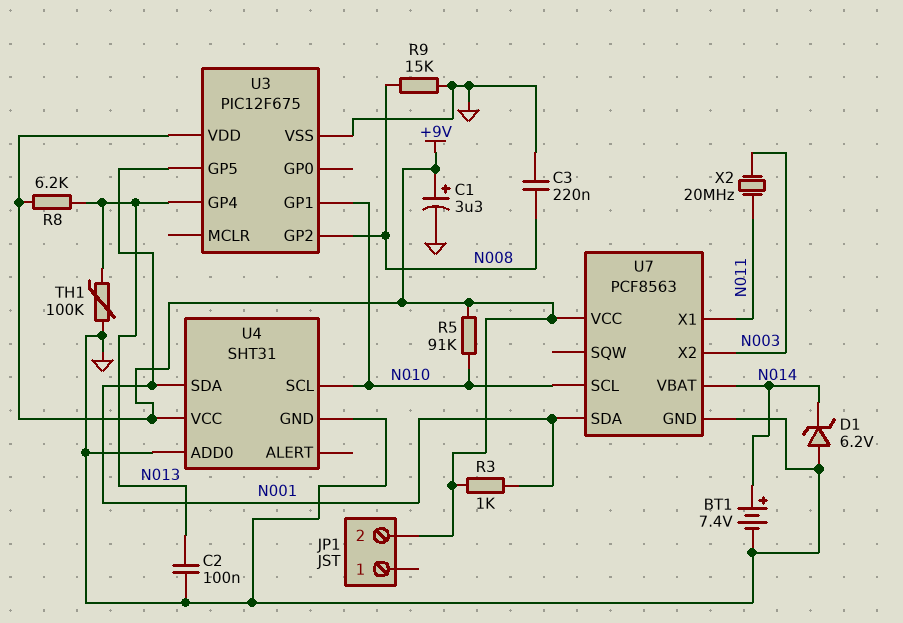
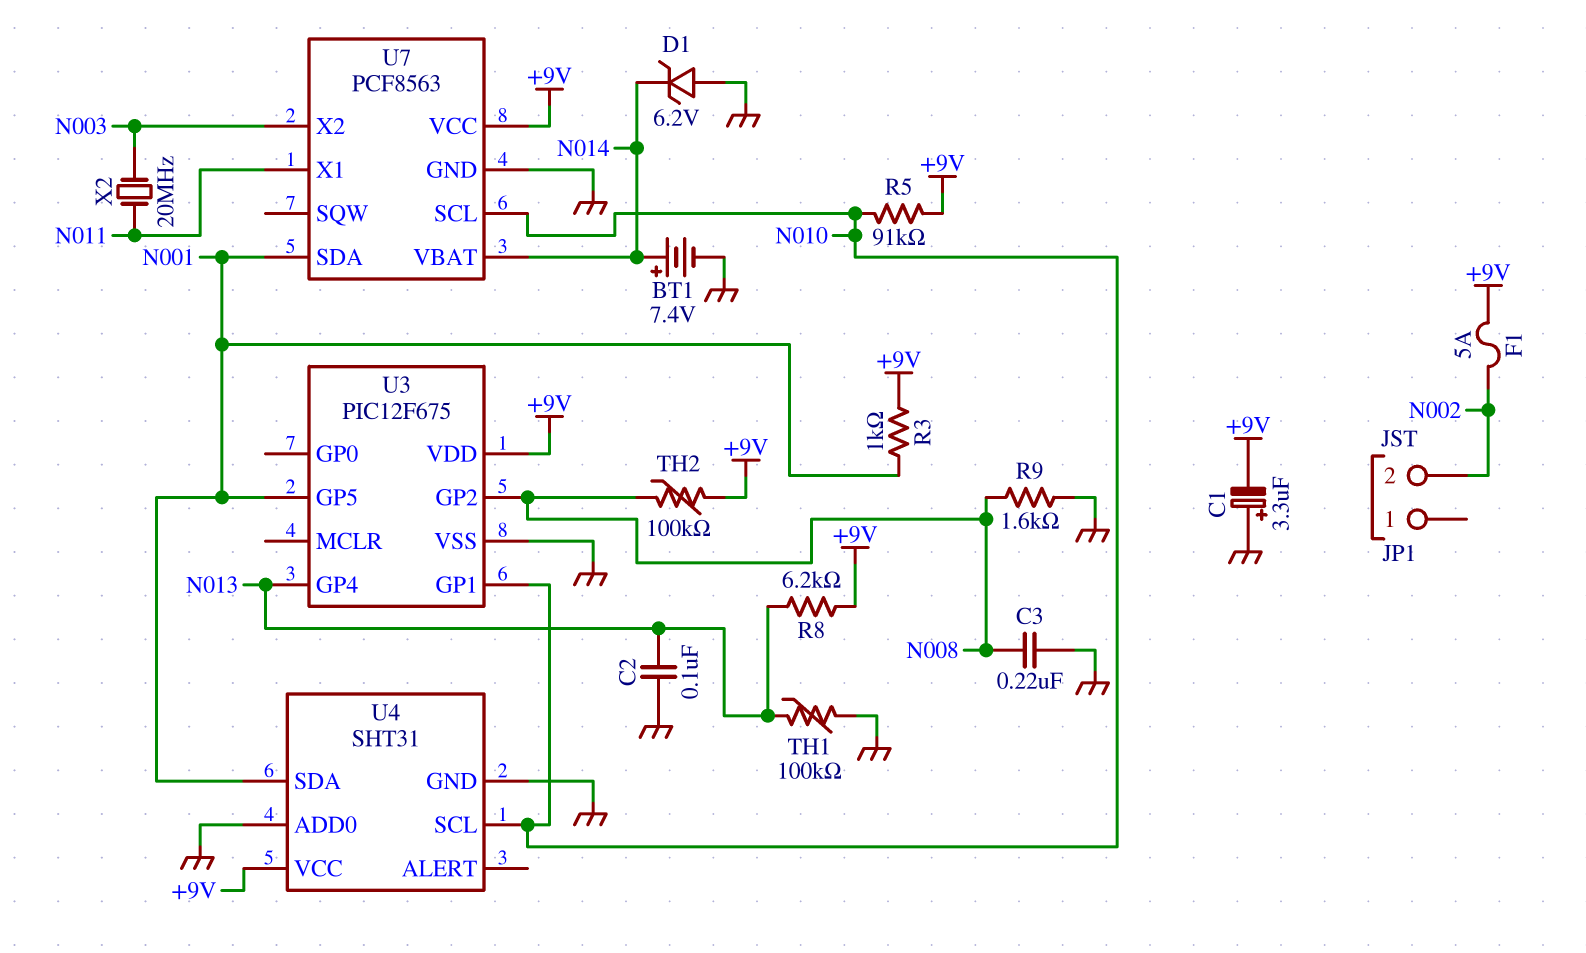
C1: 3.3uF (plus +9V, minus GND) -> 3.3uF (plus GND, minus +9V)
F1: none -> 5A (+9V, N002)
JP1 pin 2: +9V -> N002
R9: 15k (GND, N008) -> 1.6k (GND, N008)
TH2: none -> 100k (+9V, N008)

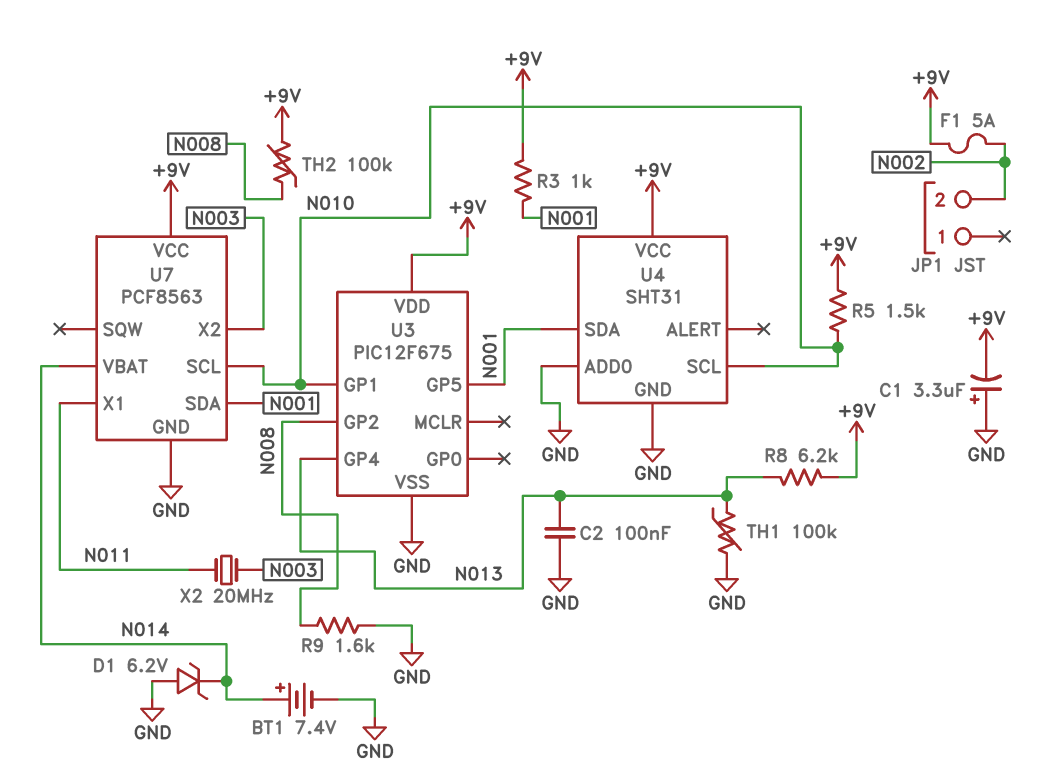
C3: 220nF (GND, N008) -> none
R5: 91k (+9V, N010) -> 1.5k (+9V, N010)

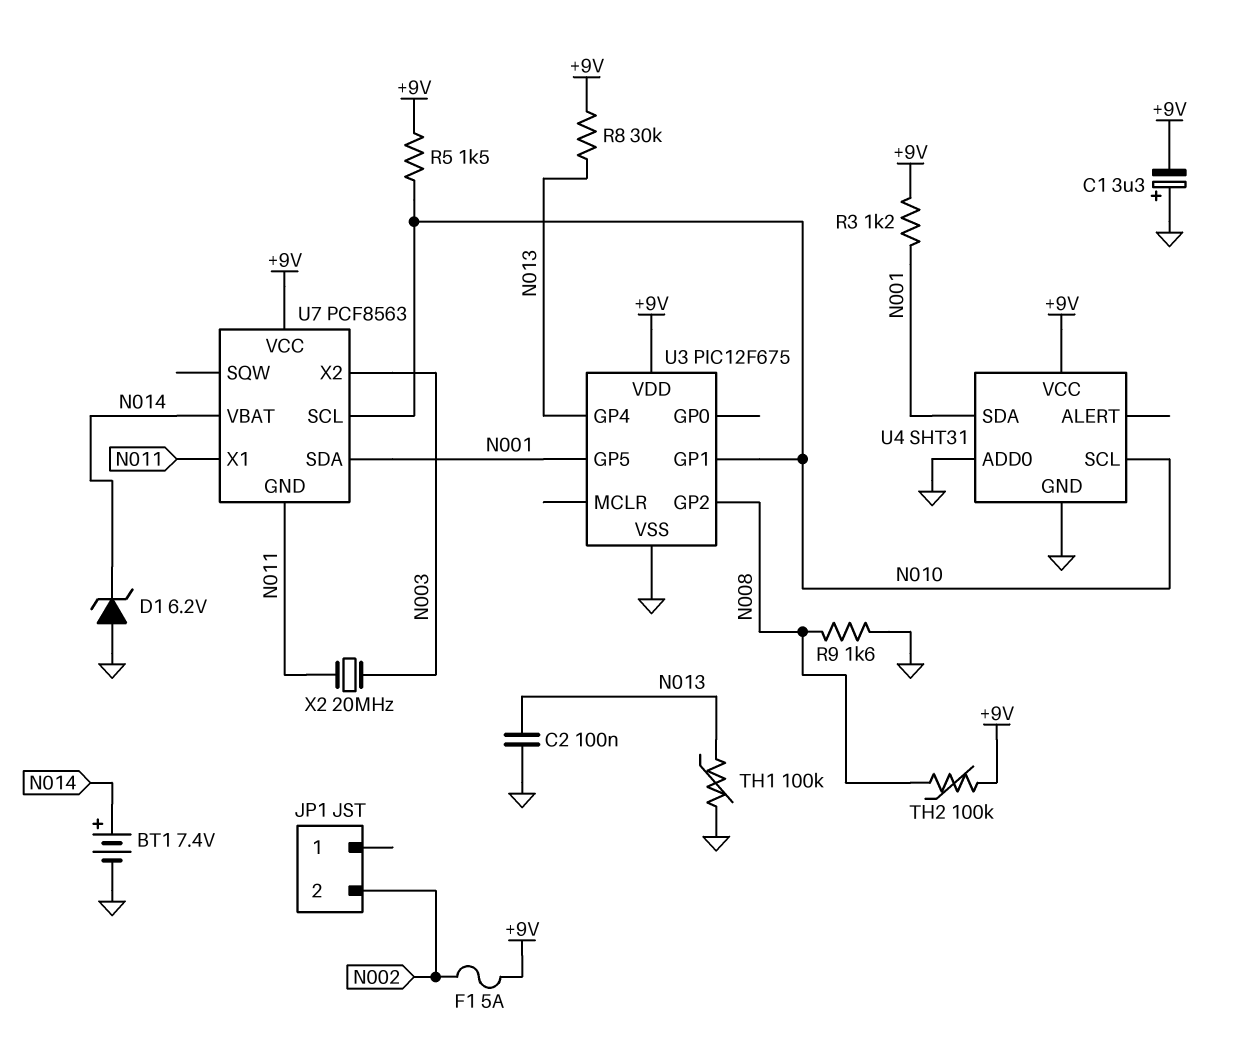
R3: 1k (+9V, N001) -> 1.2k (+9V, N001)
R8: 6.2k (+9V, N013) -> 30k (+9V, N013)
U7 pin GND: GND -> N011

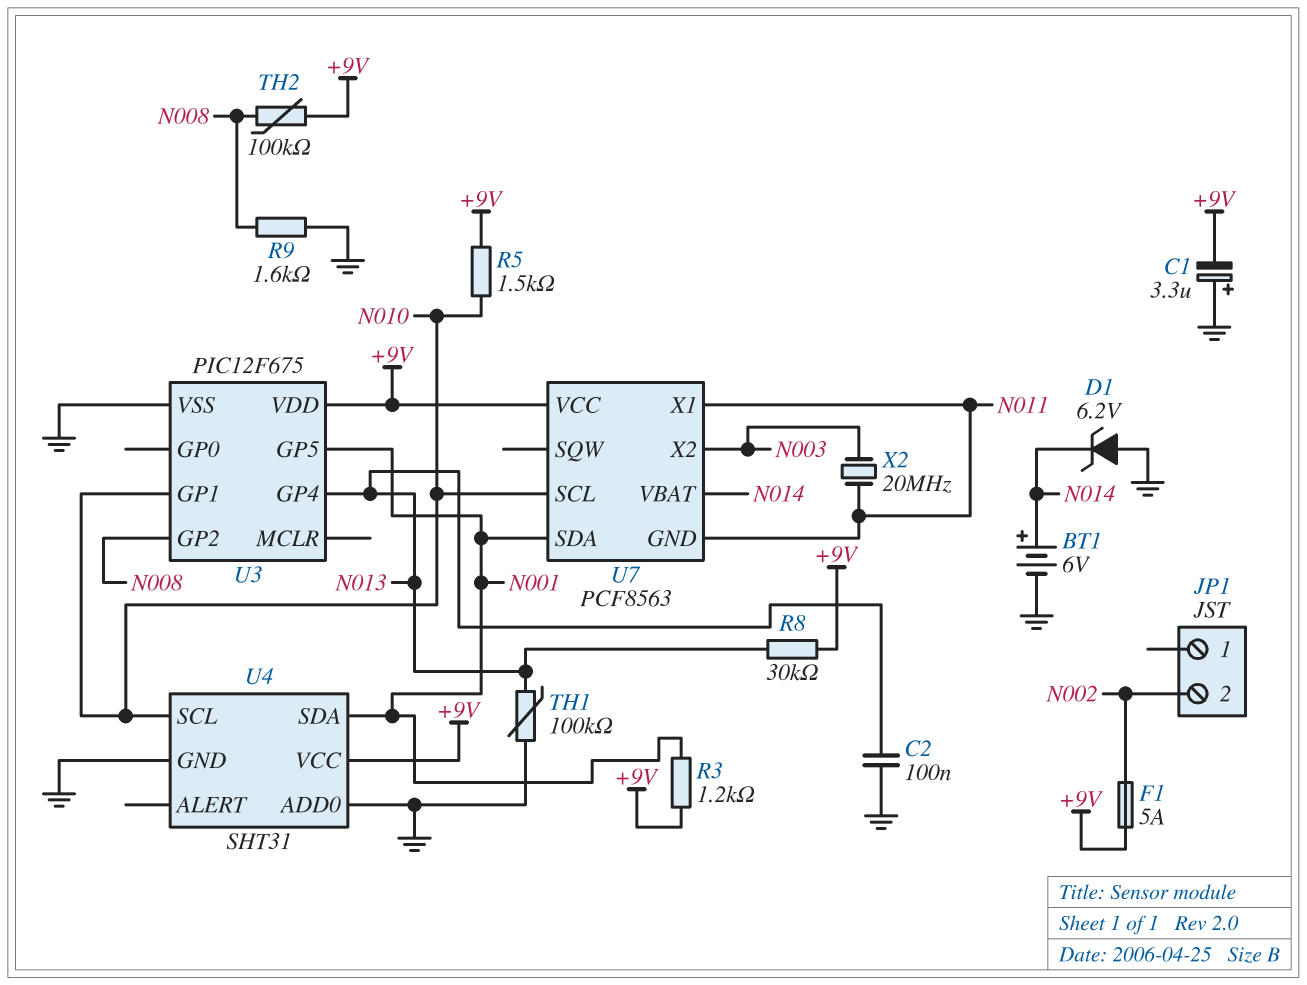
BT1: 7.4V (plus N014, minus GND) -> 6V (plus N014, minus GND)

